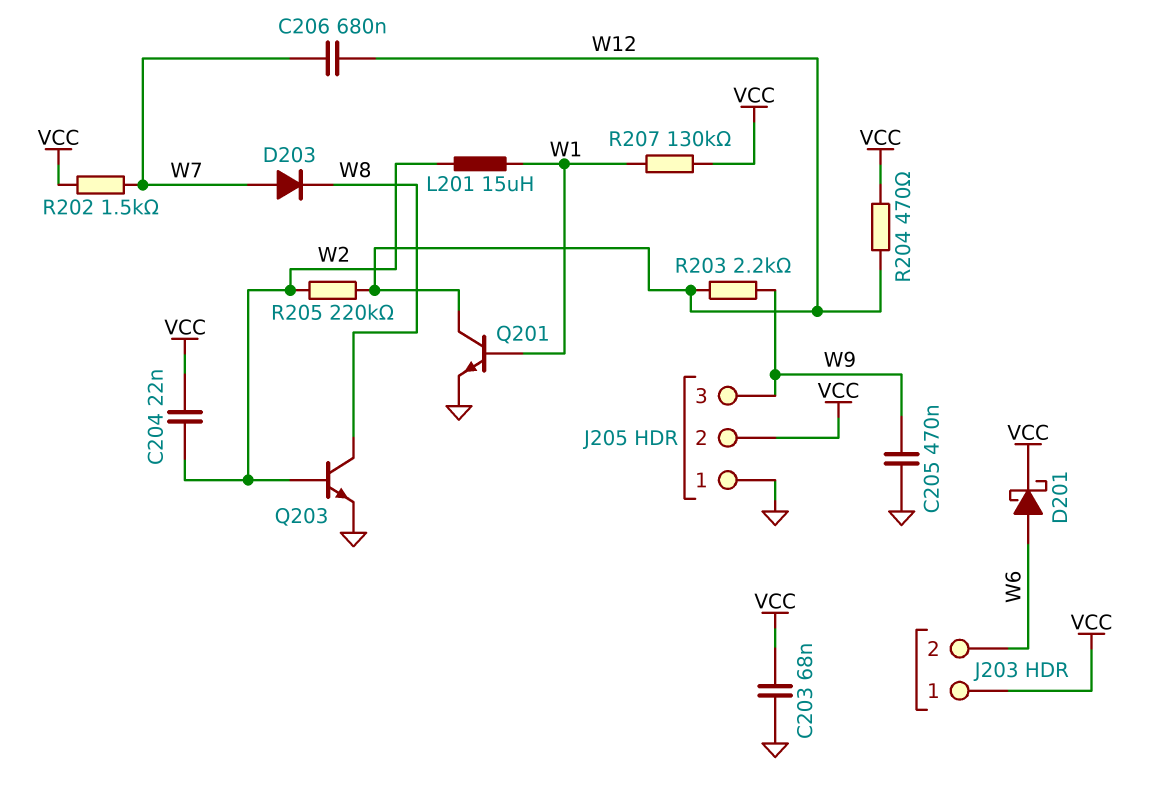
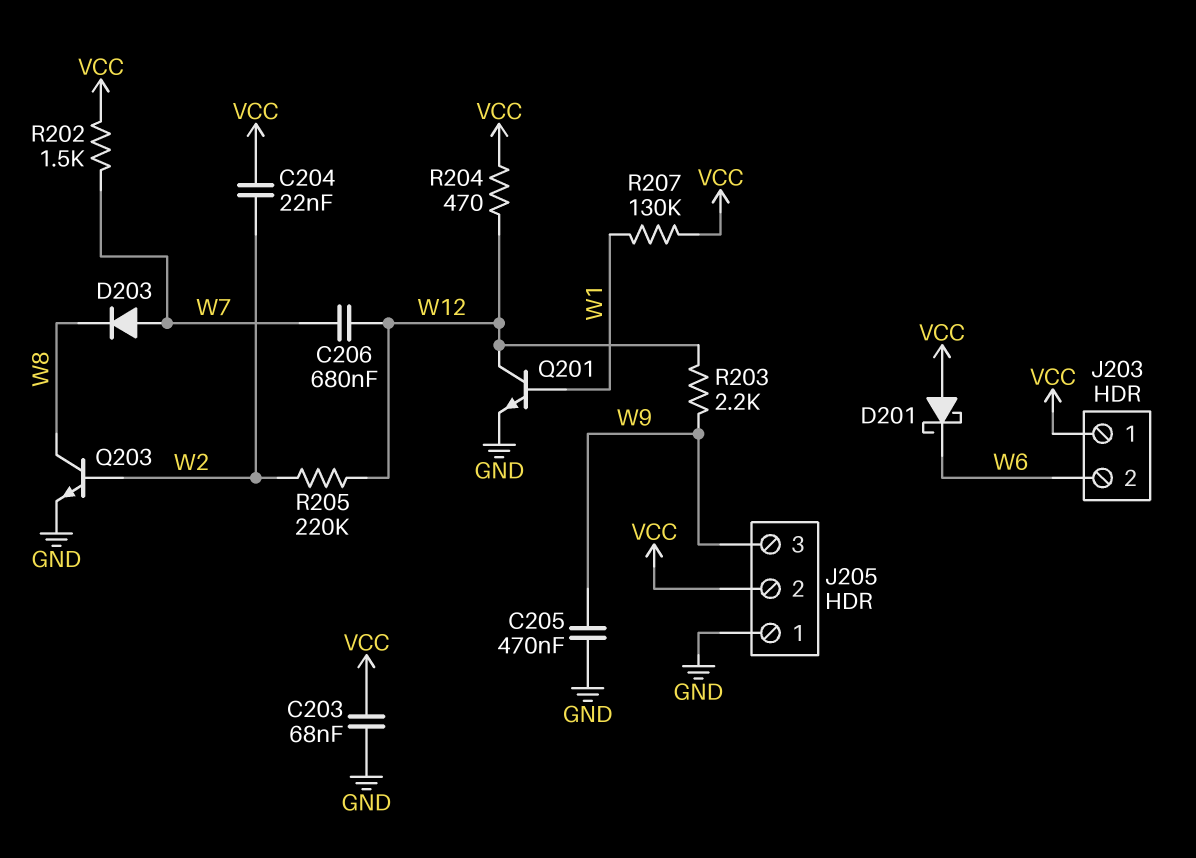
D201: schottky (A W6, K VCC) -> schottky (A VCC, K W6)
L201: 15uH (W1, W2) -> none

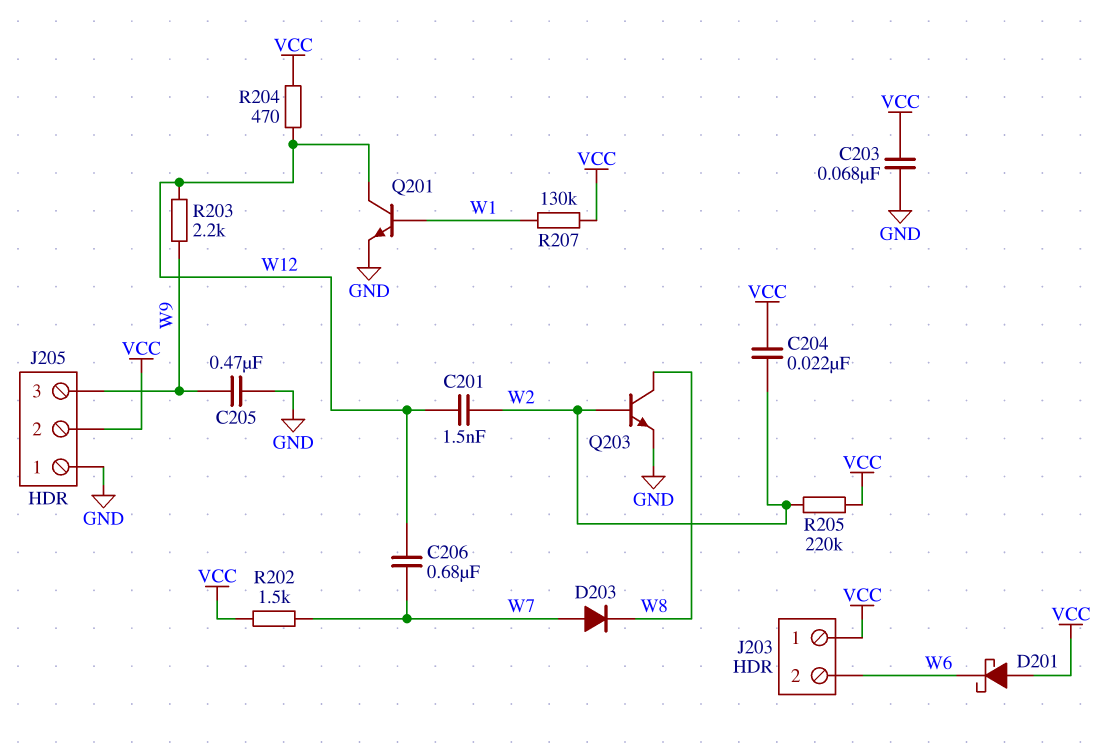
C201: none -> 1.5nF (W2, W12)
R205: 220k (W2, W12) -> 220k (VCC, W2)

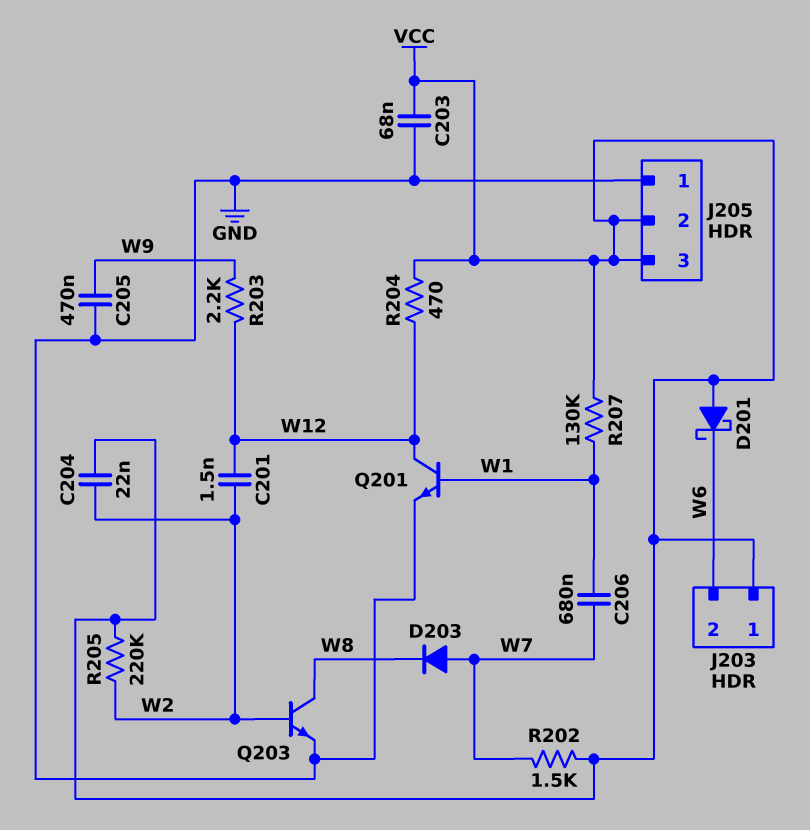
C206: 680nF (W7, W12) -> 680nF (W1, W7)
J205 pin 3: W9 -> VCC

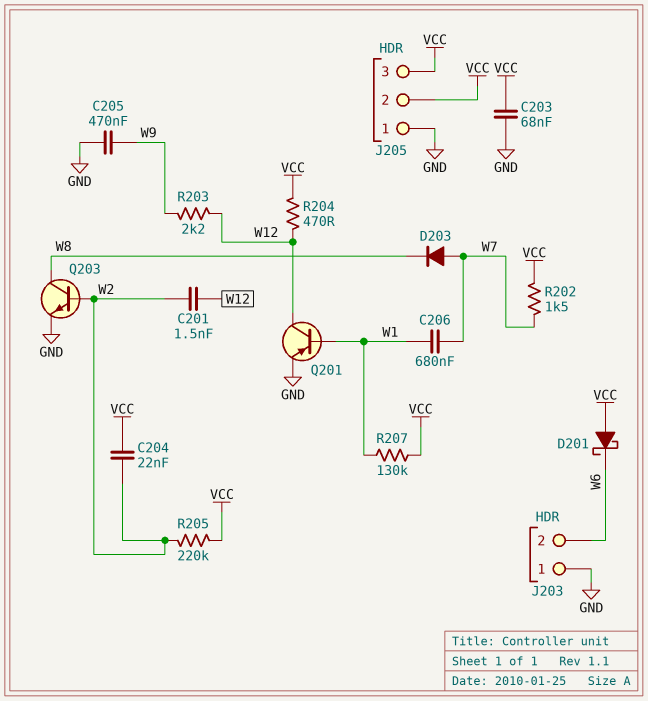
J203 pin 1: VCC -> GND
Q201: NPN (B W1, C W12, E GND) -> PNP (B W1, C W12, E GND)

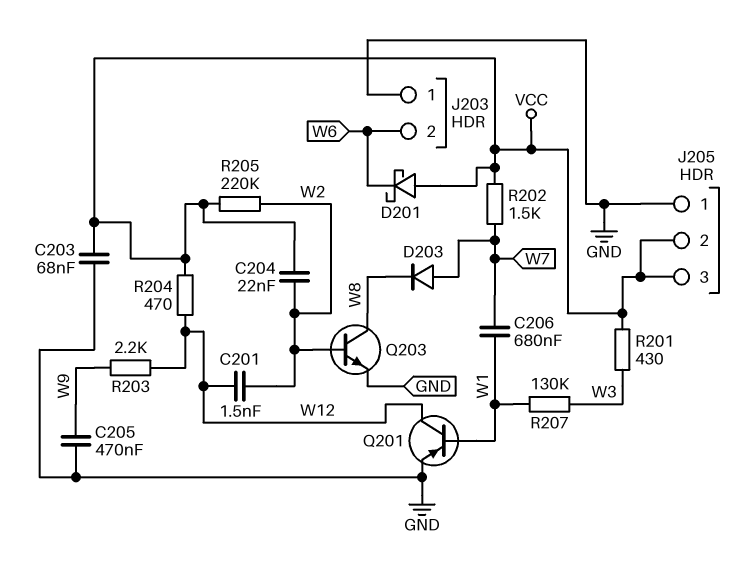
R201: none -> 430 (VCC, W3)
R207: 130k (VCC, W1) -> 130k (W1, W3)

